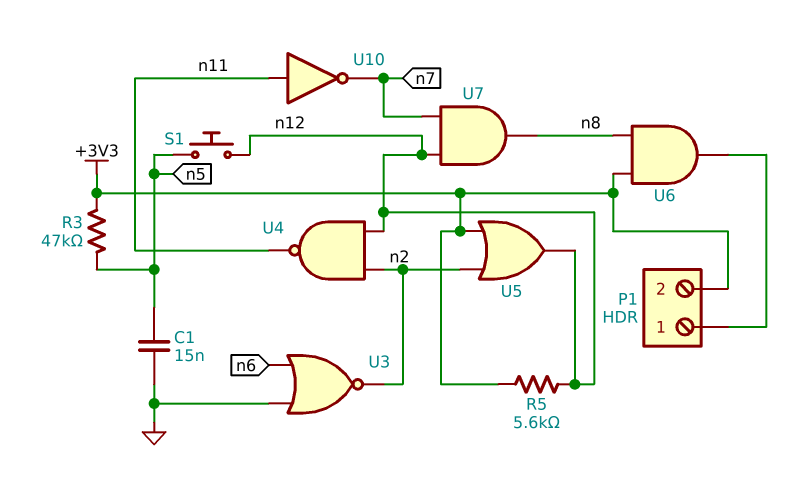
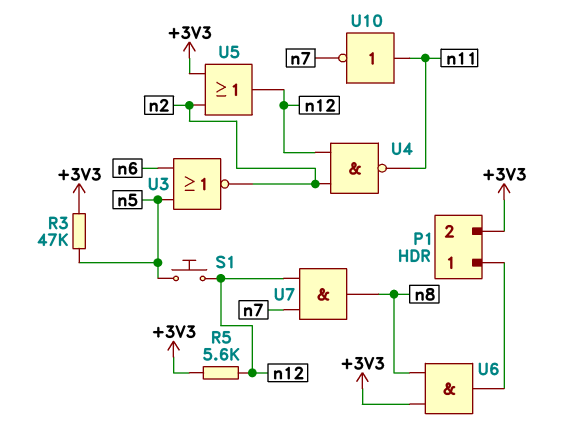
C1: 15nF (GND, n5) -> none
U3: NOR (in GND, in n6, out n2) -> NOR (in n5, in n6, out n2)

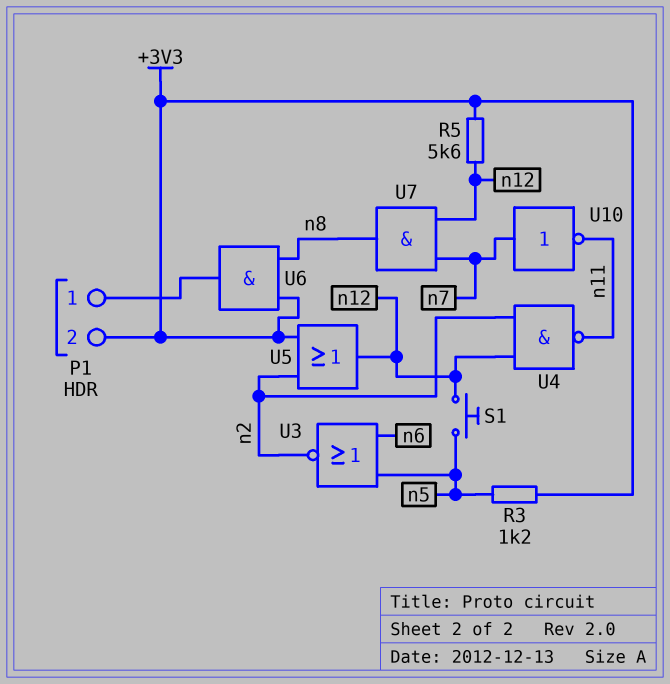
R3: 47k (+3V3, n5) -> 1.2k (+3V3, n5)
U10: NOT (in n11, out n7) -> NOT (in n7, out n11)

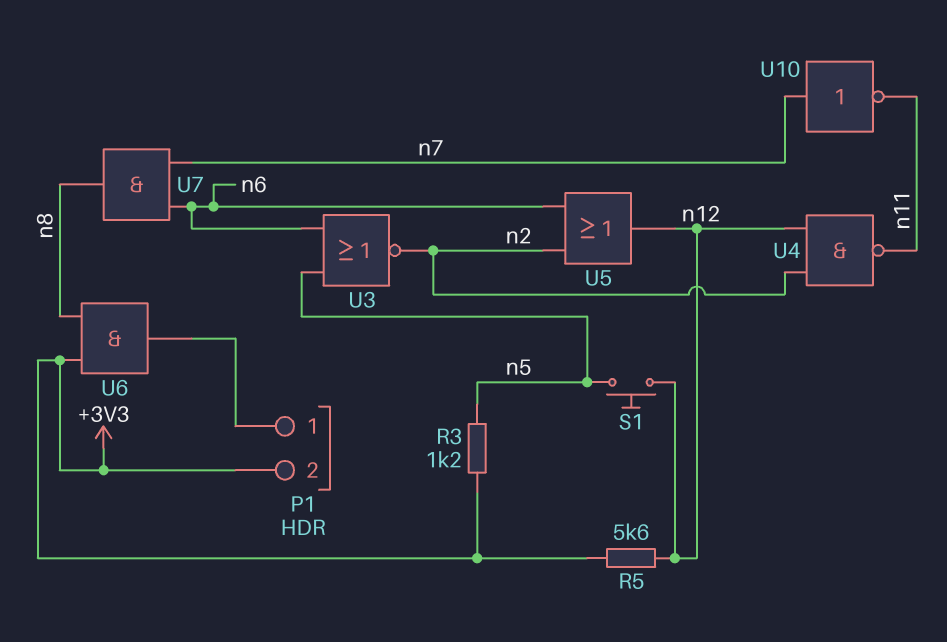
U5: OR (in +3V3, in n2, out n12) -> OR (in n2, in n6, out n12)
U7: AND (in n7, in n12, out n8) -> AND (in n6, in n7, out n8)

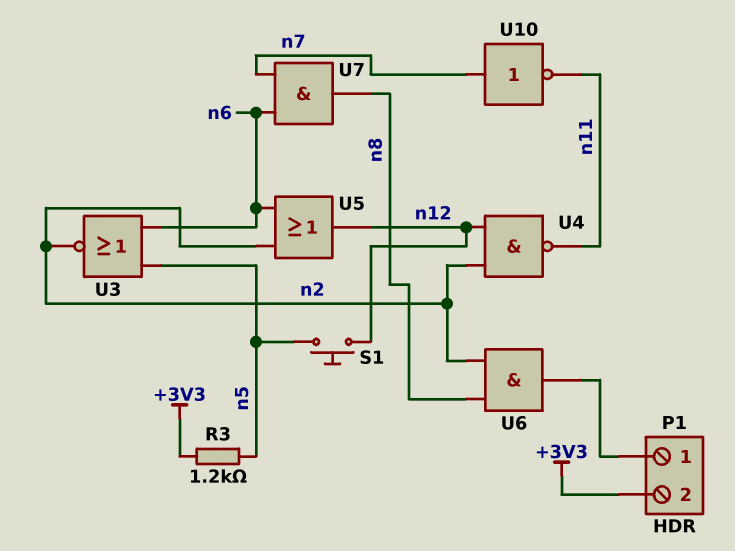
R5: 5.6k (+3V3, n12) -> none
U6: AND (in +3V3, in n8, out P1/1) -> AND (in n2, in n8, out P1/1)

